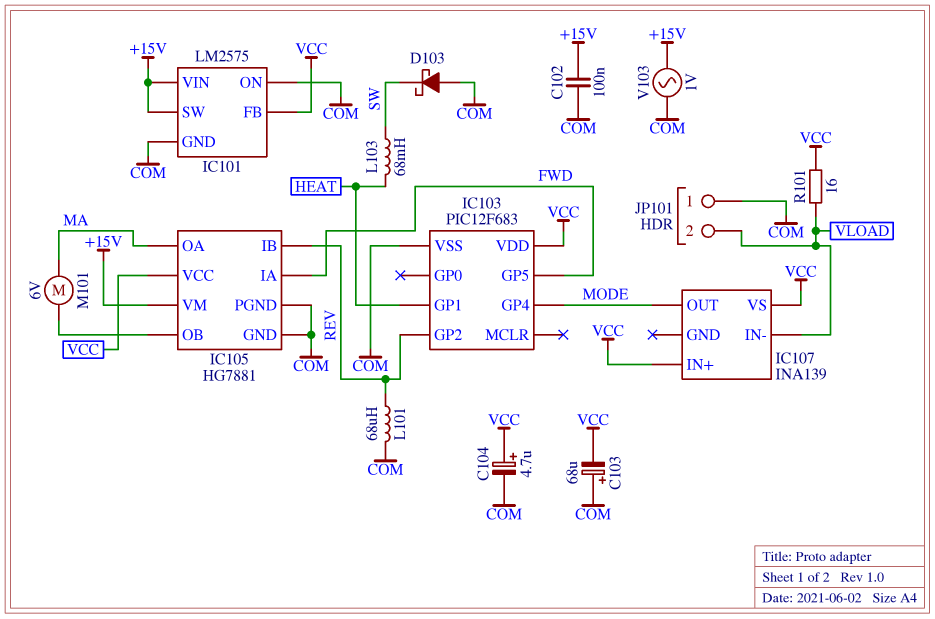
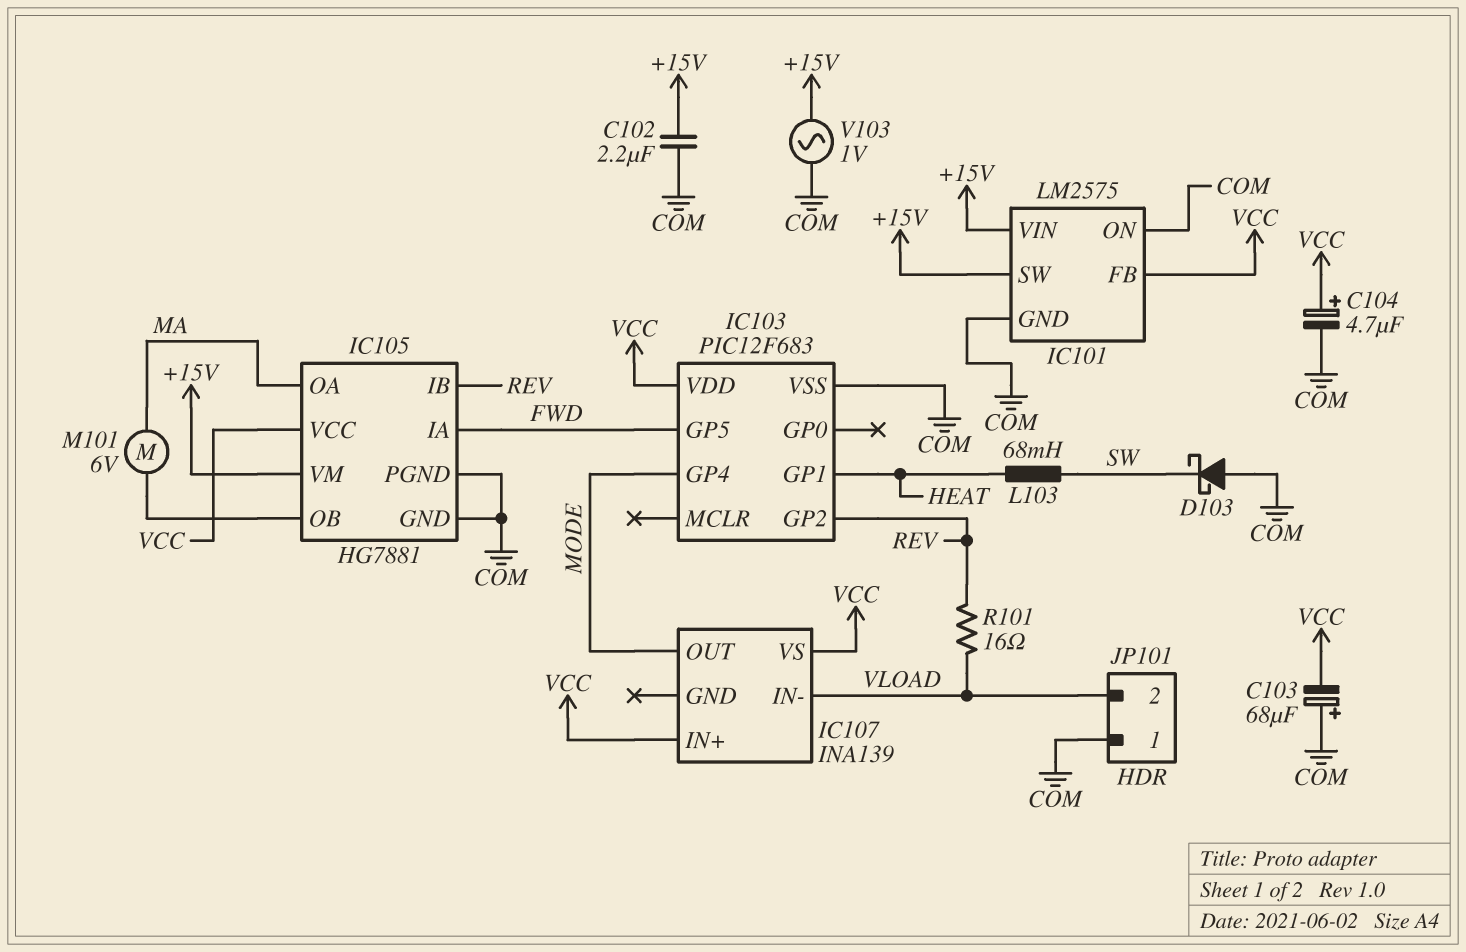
C102: 100nF (+15V, COM) -> 2.2uF (+15V, COM)
L101: 68uH (COM, REV) -> none
R101: 16 (VCC, VLOAD) -> 16 (REV, VLOAD)

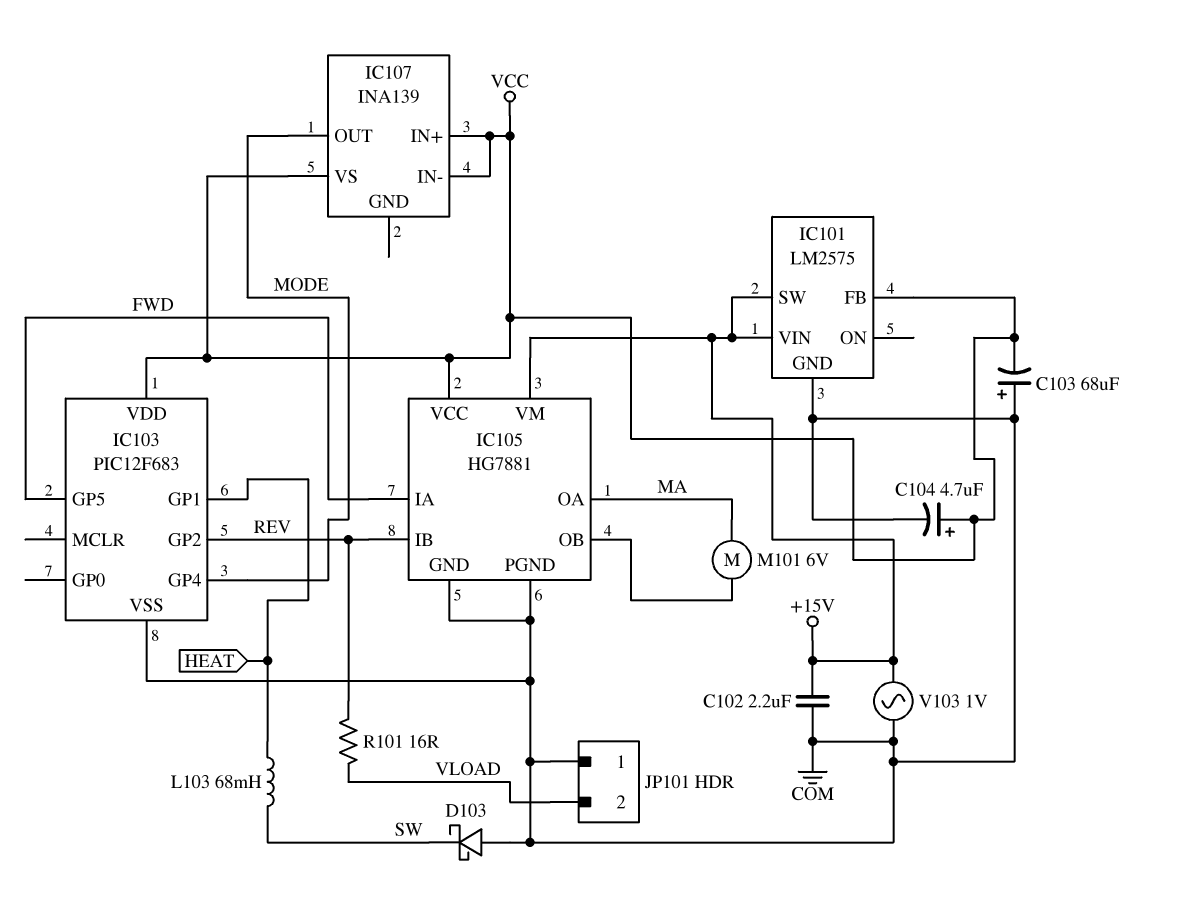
IC101 pin ON: COM -> none
IC107 pin IN-: VLOAD -> VCC

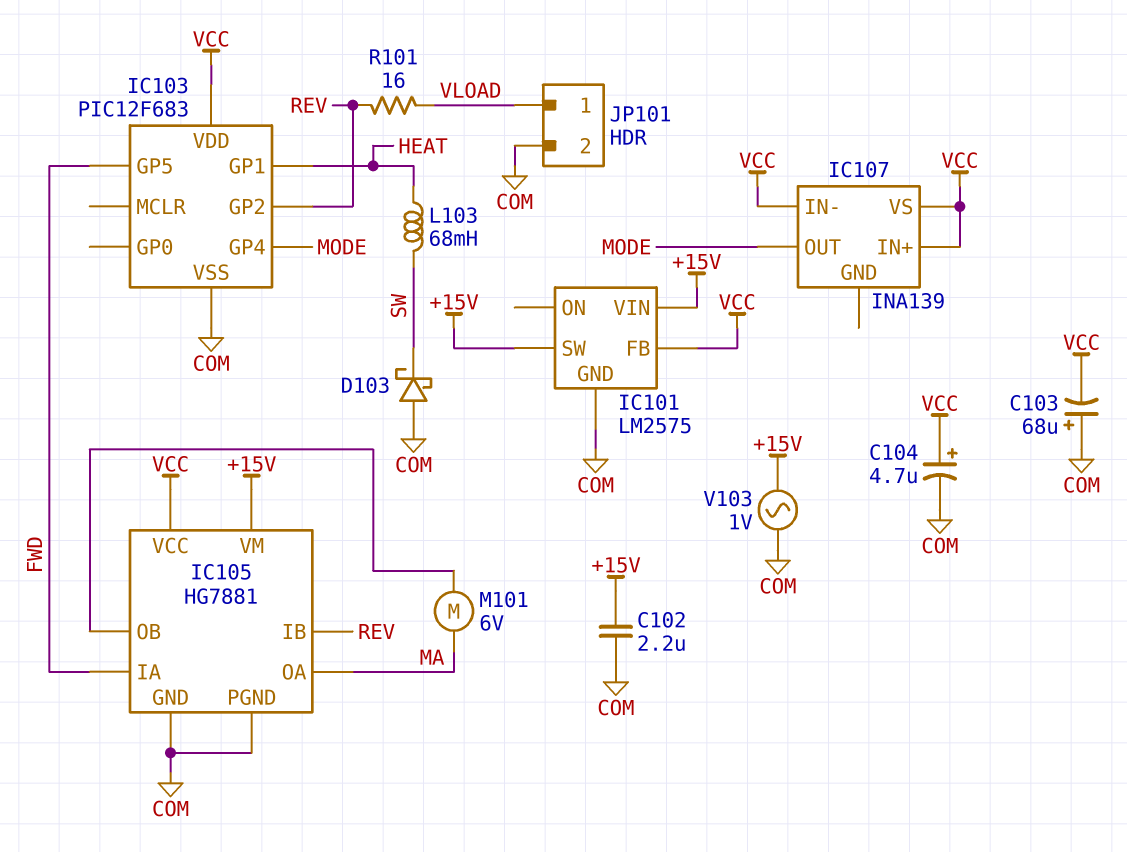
JP101 pin 1: COM -> VLOAD
JP101 pin 2: VLOAD -> COM

